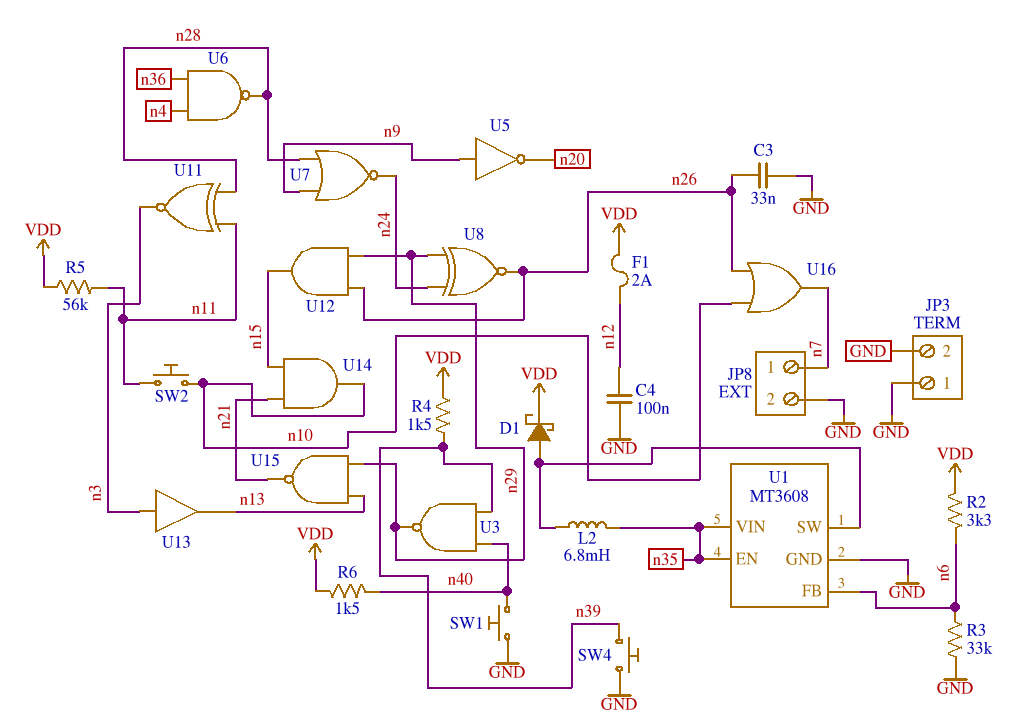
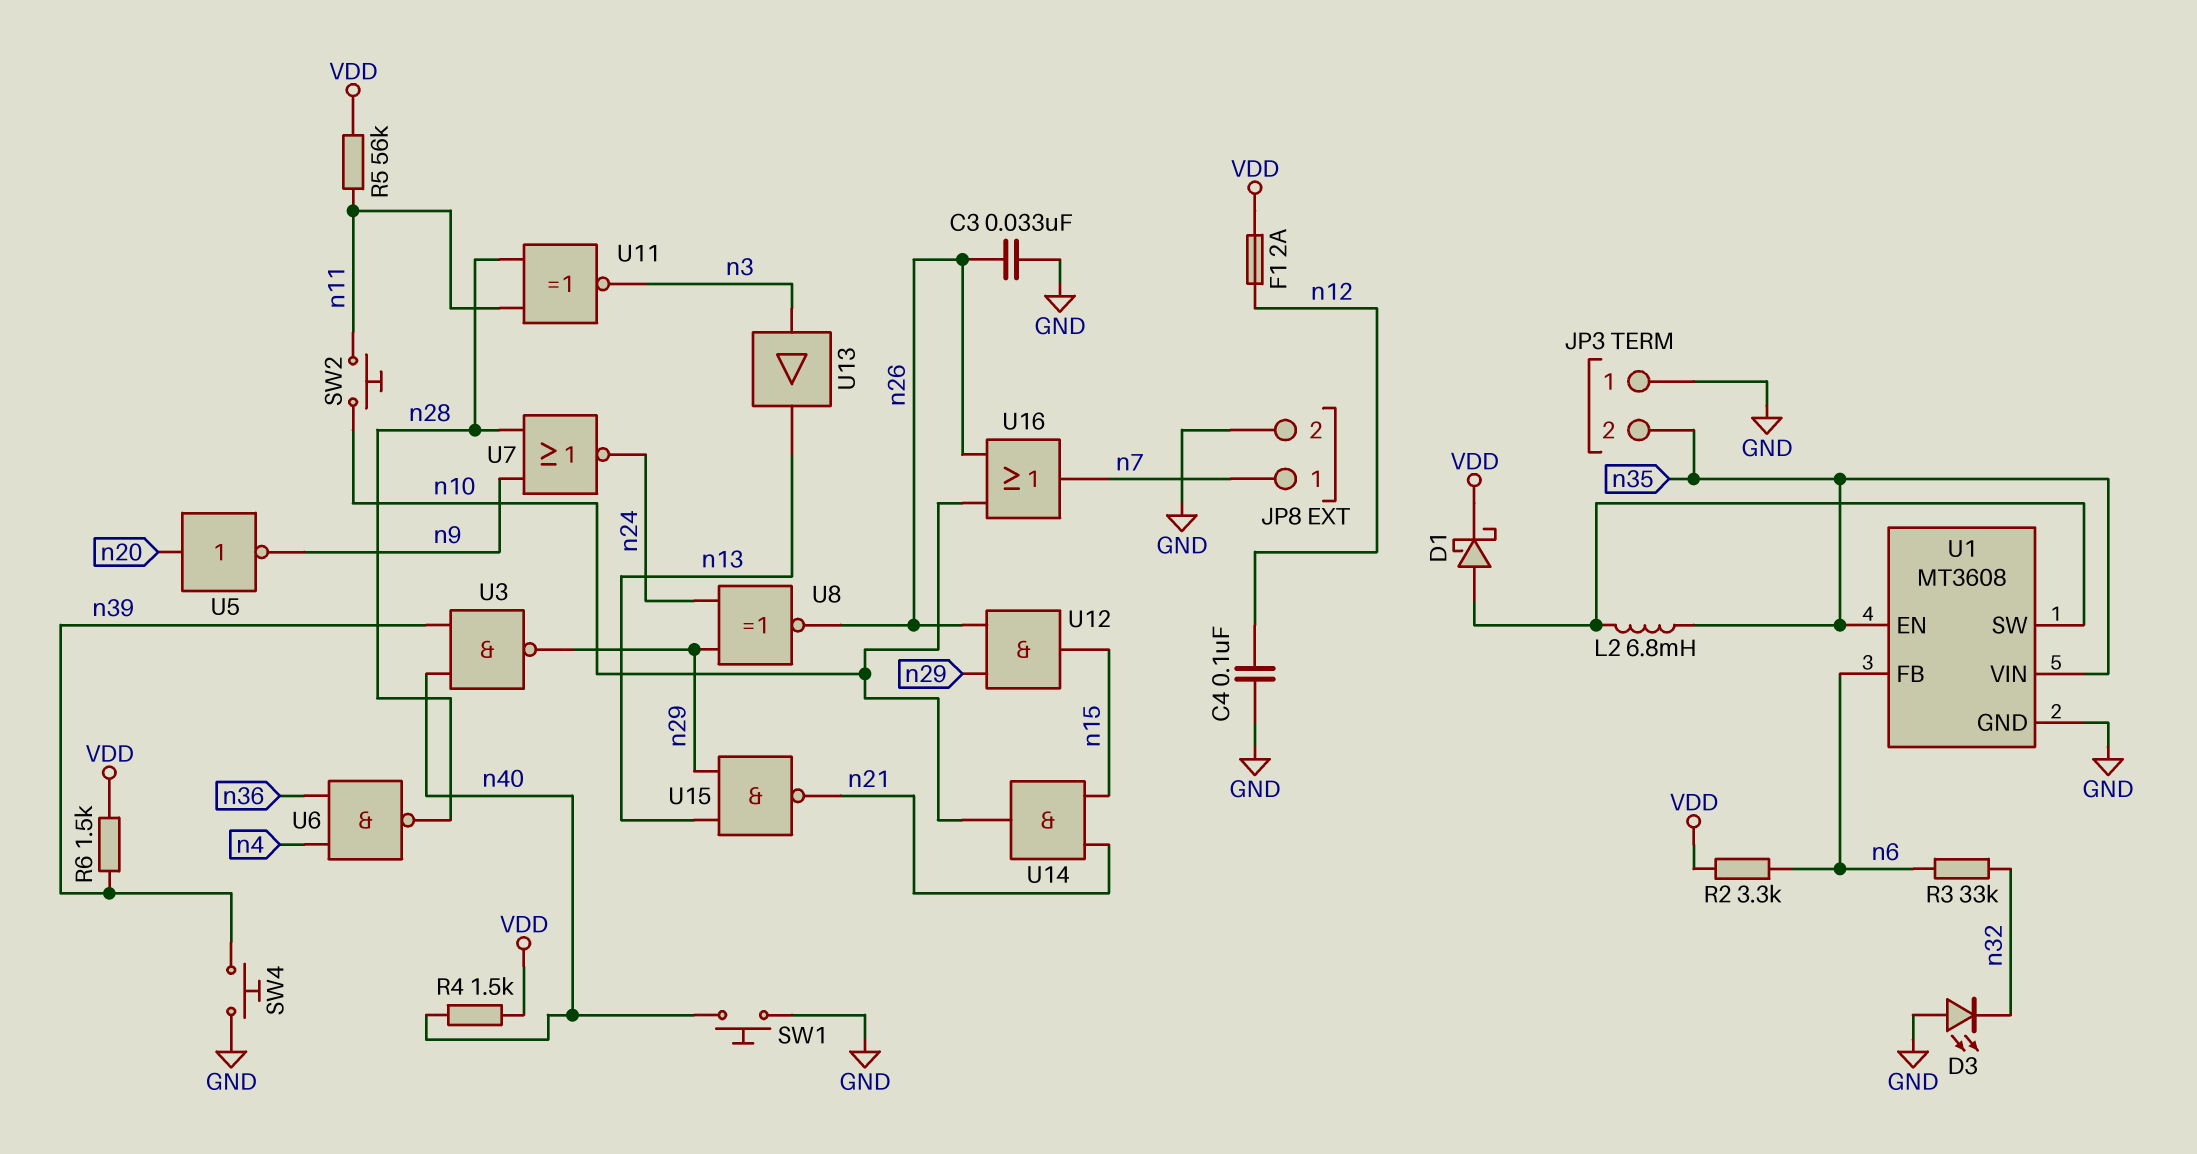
D3: none -> LED (A GND, K n32)
JP3 pin 2: GND -> n35
R3: 33k (GND, n6) -> 33k (n6, n32)
R4: 1.5k (VDD, n39) -> 1.5k (VDD, n40)
R6: 1.5k (VDD, n40) -> 1.5k (VDD, n39)
U5: NOT (in n9, out n20) -> NOT (in n20, out n9)

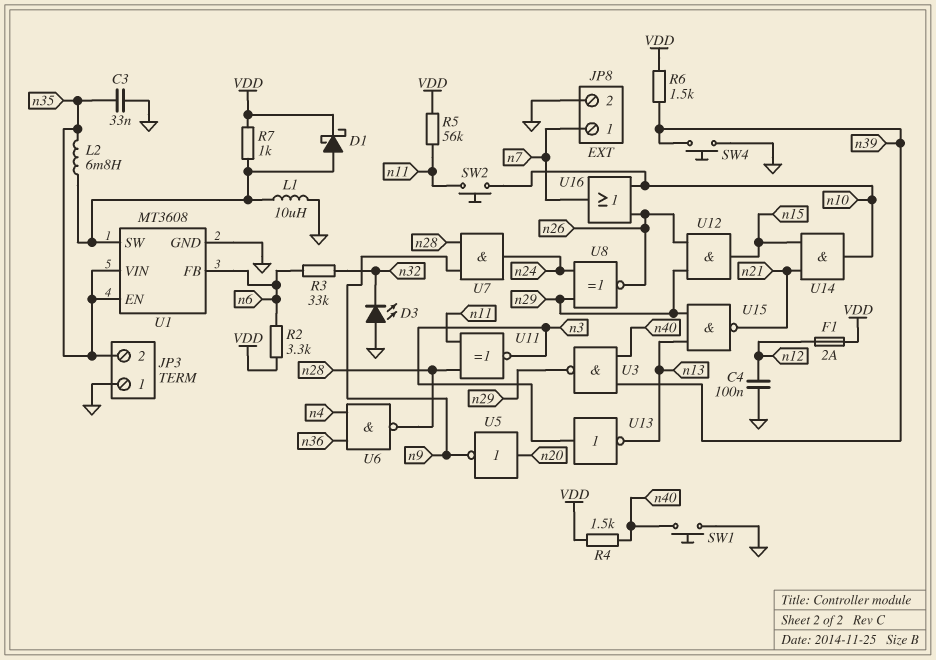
C3: 33nF (GND, n26) -> 33nF (GND, n35)
L1: none -> 10uH (GND, U1/SW)
R7: none -> 1k (U1/SW, VDD)
U7: NOR (in n9, in n28, out n24) -> AND (in n9, in n28, out n24)
U13: buffer (in n3, out n13) -> NOT (in n3, out n13)

